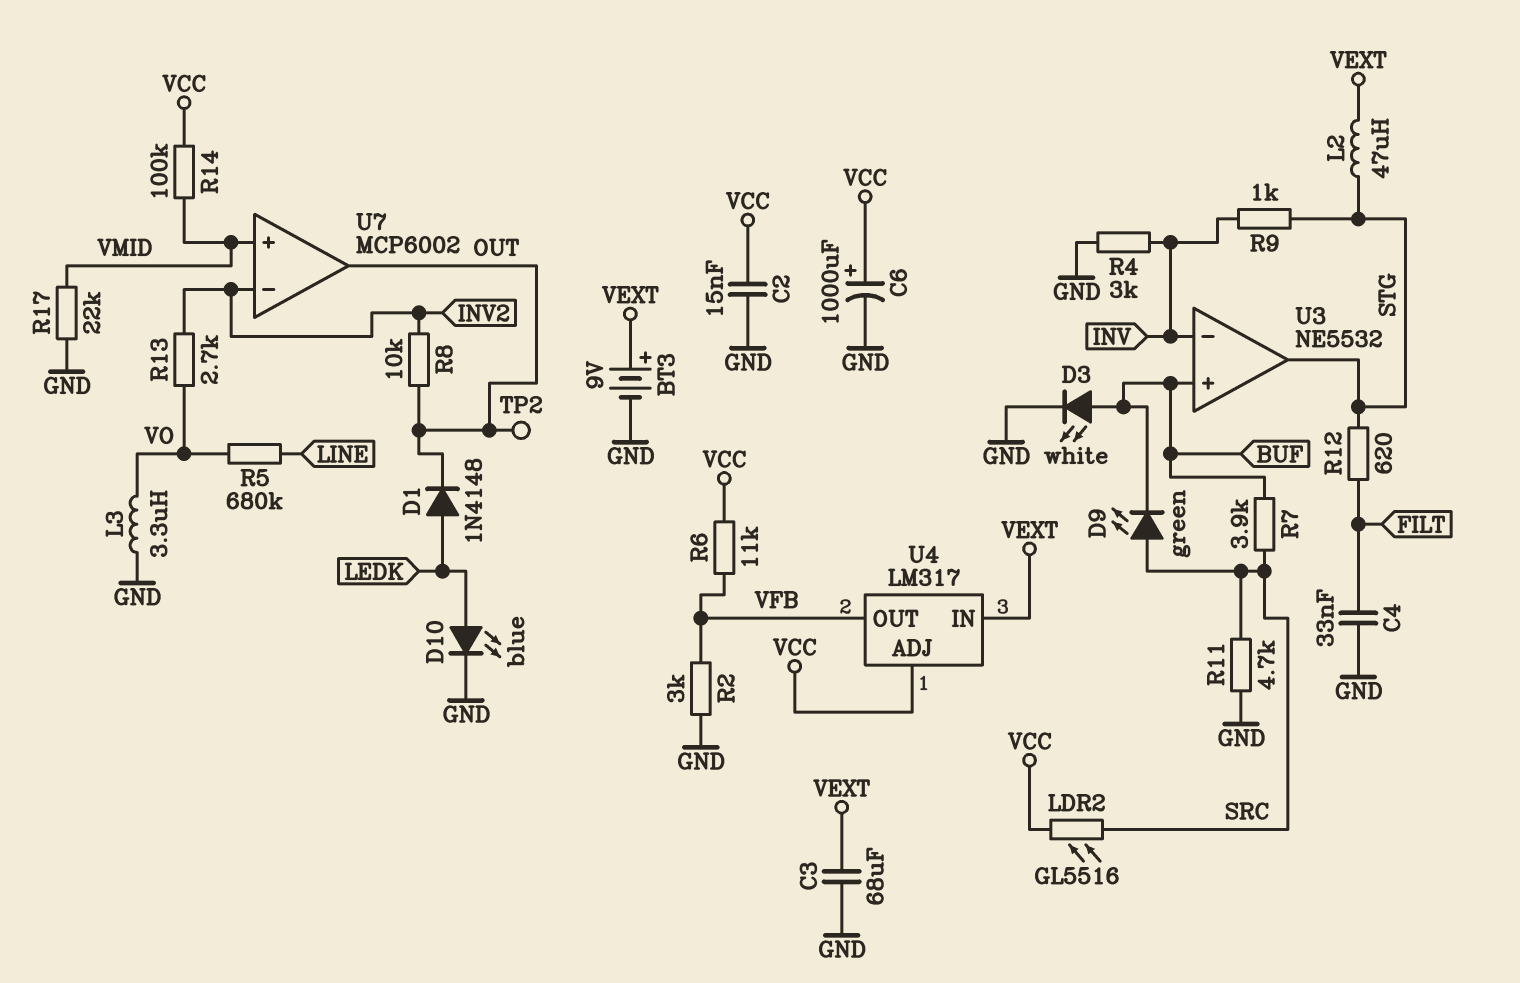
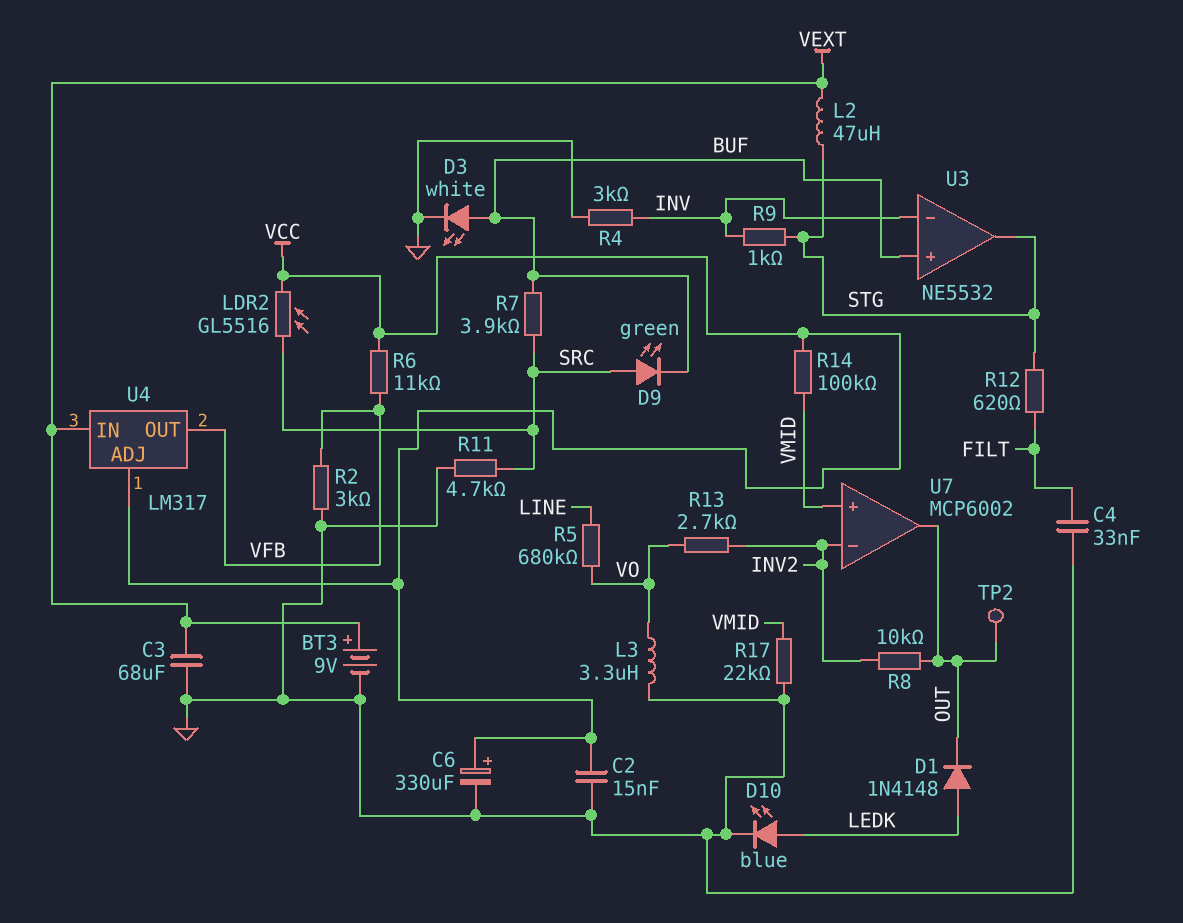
C6: 1000uF (plus VCC, minus GND) -> 330uF (plus VCC, minus GND)

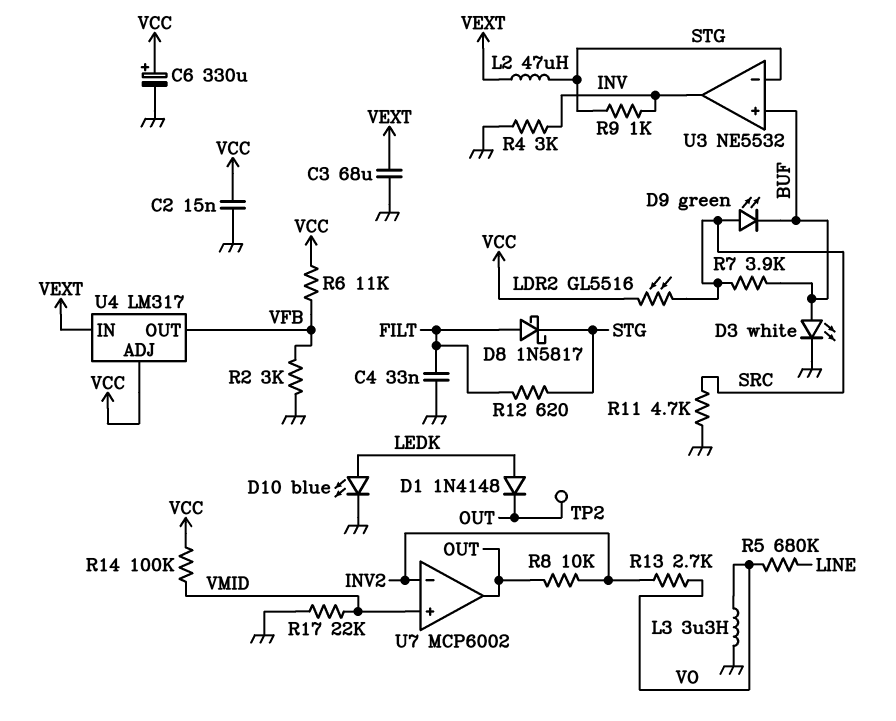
BT3: 9V (plus VEXT, minus GND) -> none
D8: none -> schottky 1N5817 (A FILT, K STG)
U3 pin in-: INV -> STG
U3 pin out: STG -> INV

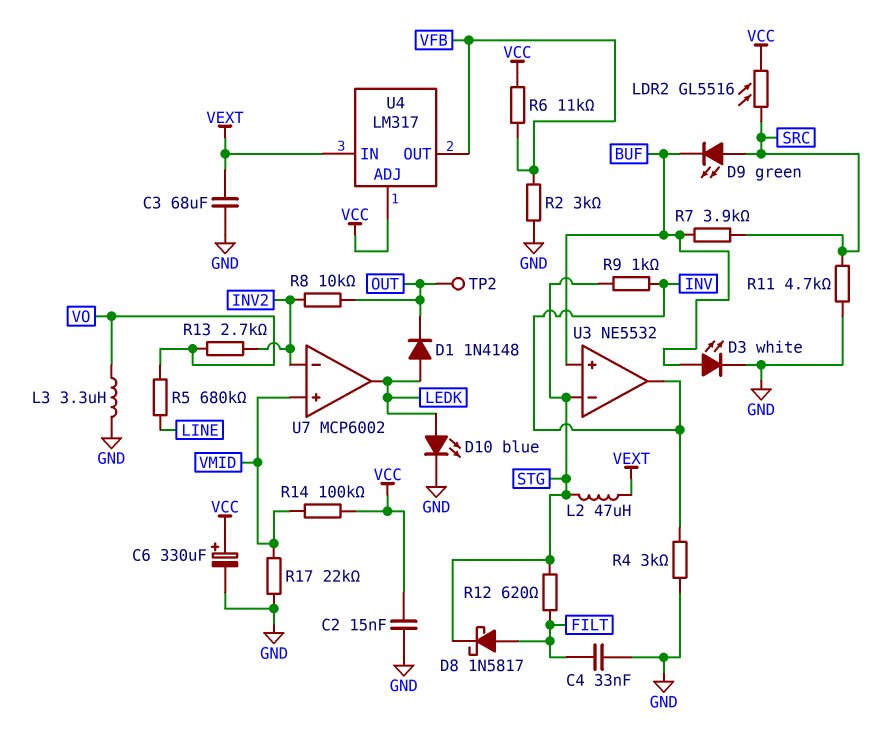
U7 pin out: OUT -> LEDK

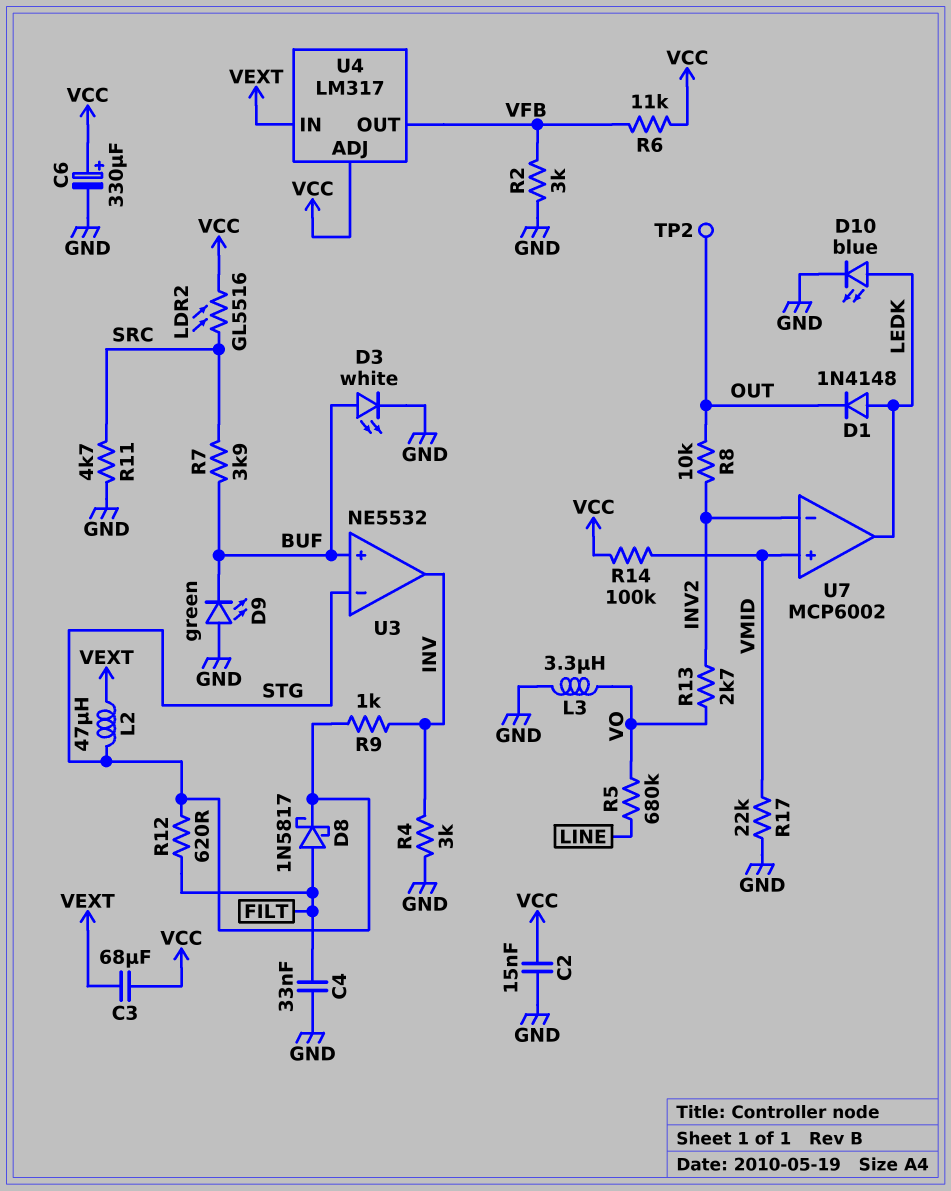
C3: 68uF (GND, VEXT) -> 68uF (VCC, VEXT)
D9: LED green (A SRC, K BUF) -> LED green (A GND, K BUF)

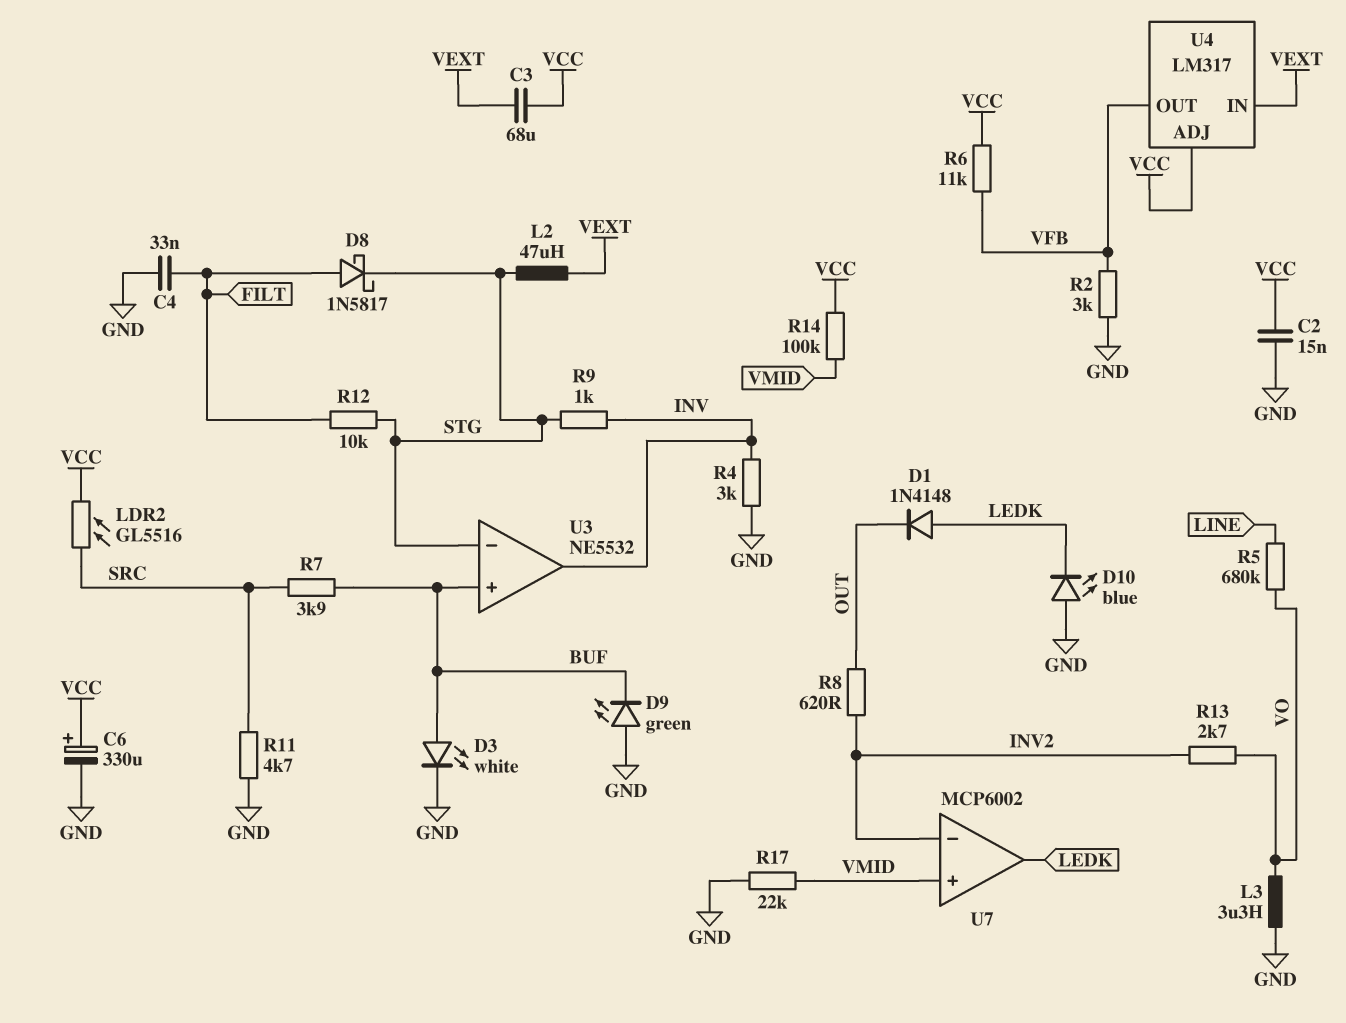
D10: LED blue (A LEDK, K GND) -> LED blue (A GND, K LEDK)
R8: 10k (INV2, OUT) -> 620 (INV2, OUT)
R12: 620 (FILT, STG) -> 10k (FILT, STG)
TP2: test point (OUT) -> none

